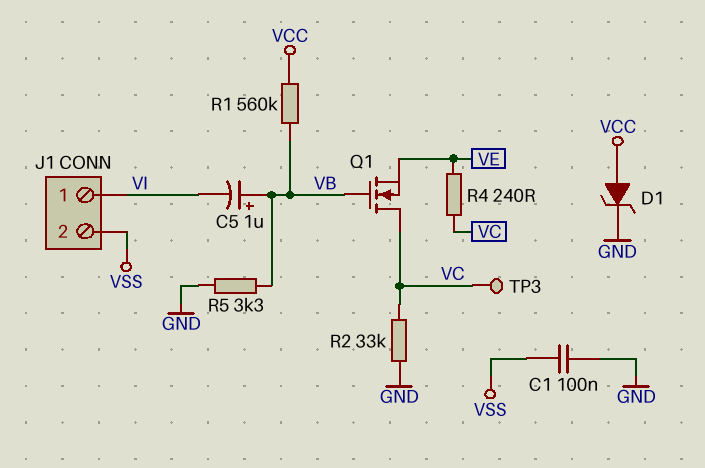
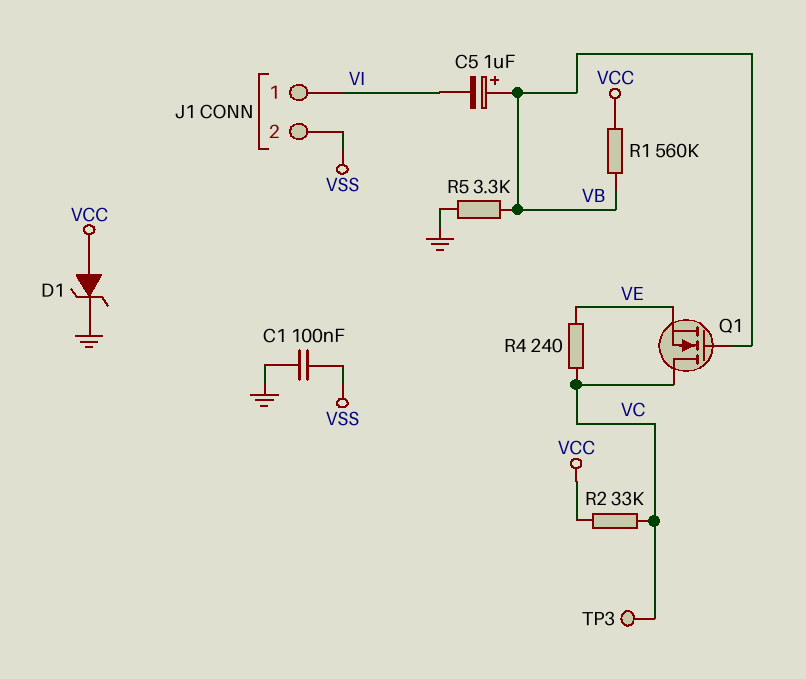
R2: 33k (GND, VC) -> 33k (VC, VCC)

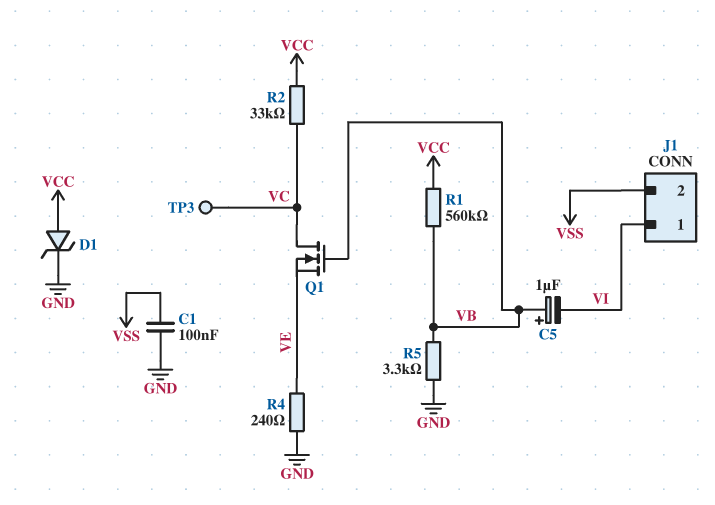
R4: 240 (VC, VE) -> 240 (GND, VE)

